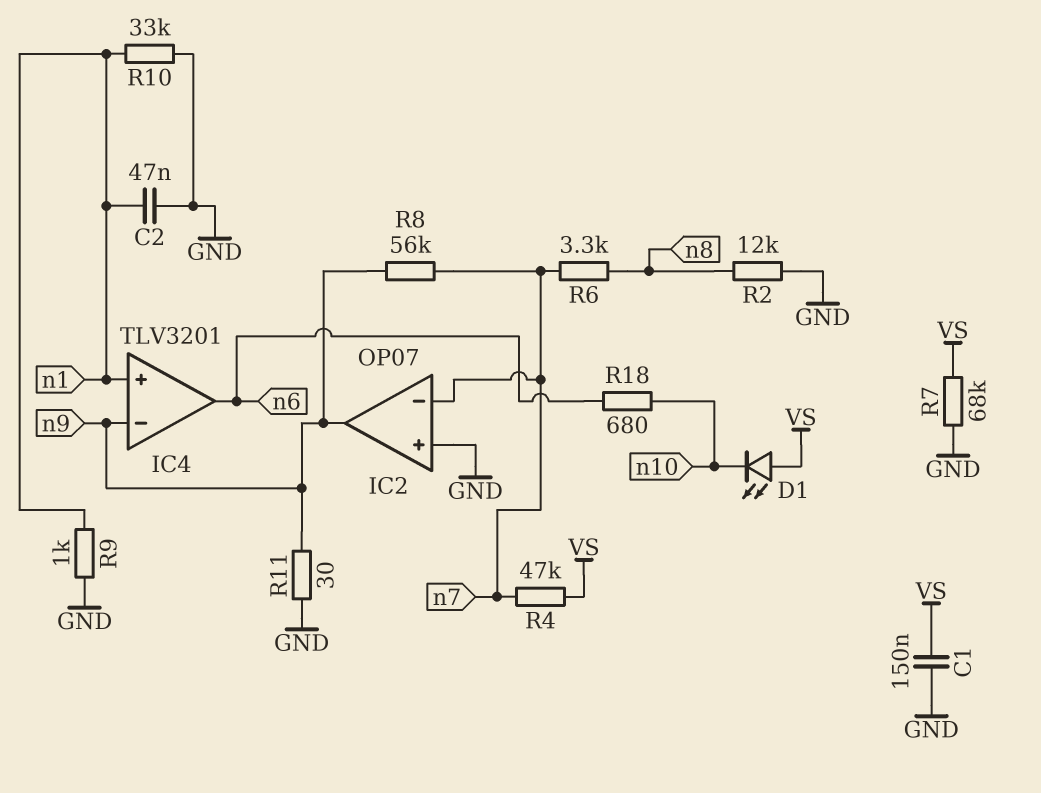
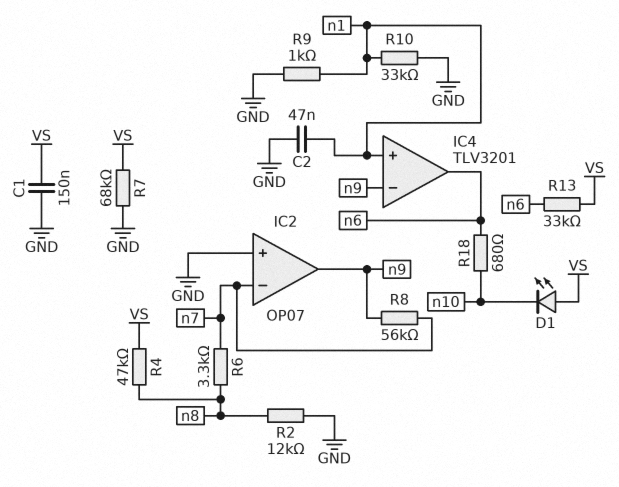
R4: 47k (VS, n7) -> 47k (VS, n8)
R11: 30 (GND, n9) -> none
R13: none -> 33k (VS, n6)

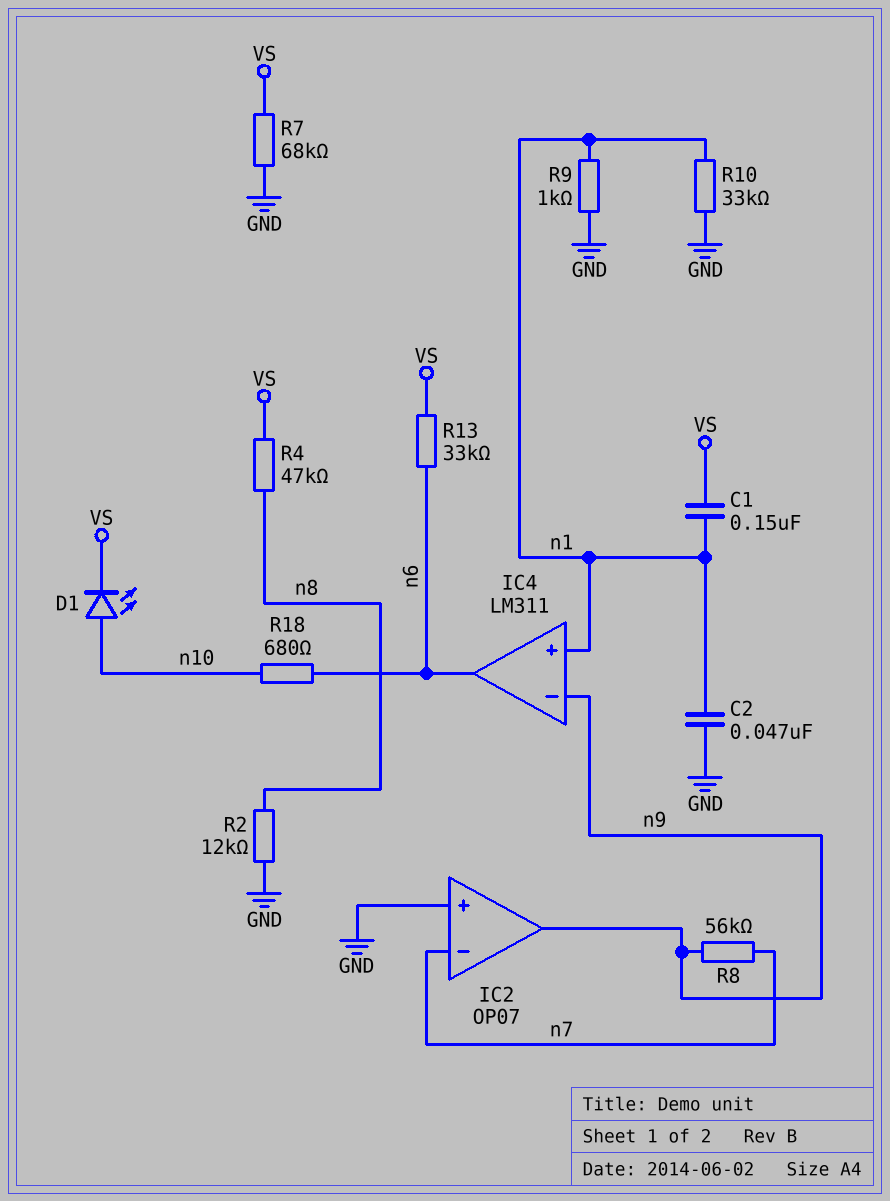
C1: 150nF (GND, VS) -> 150nF (VS, n1)
D1: LED (A VS, K n10) -> LED (A n10, K VS)
IC4: TLV3201 -> LM311
R6: 3.3k (n7, n8) -> none

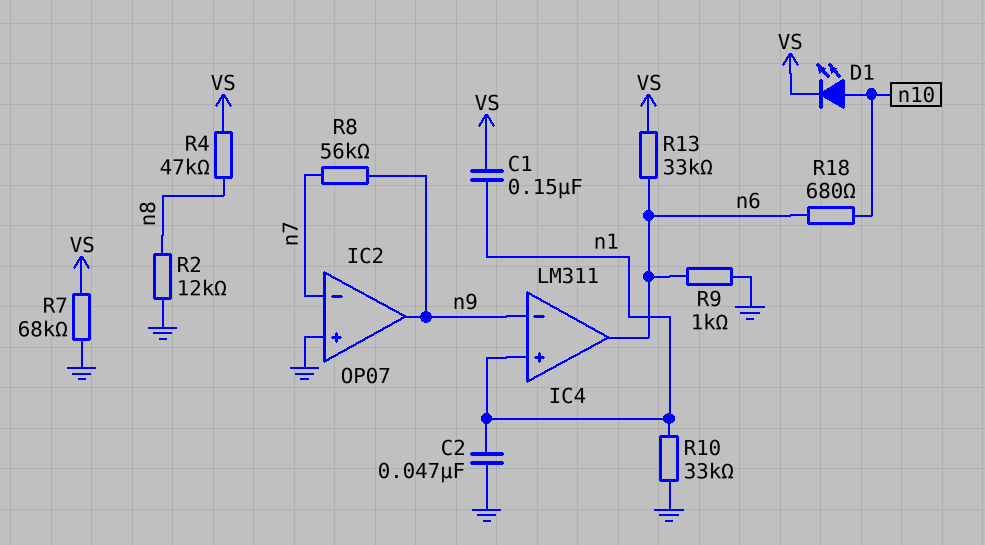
R9: 1k (GND, n1) -> 1k (GND, n6)

